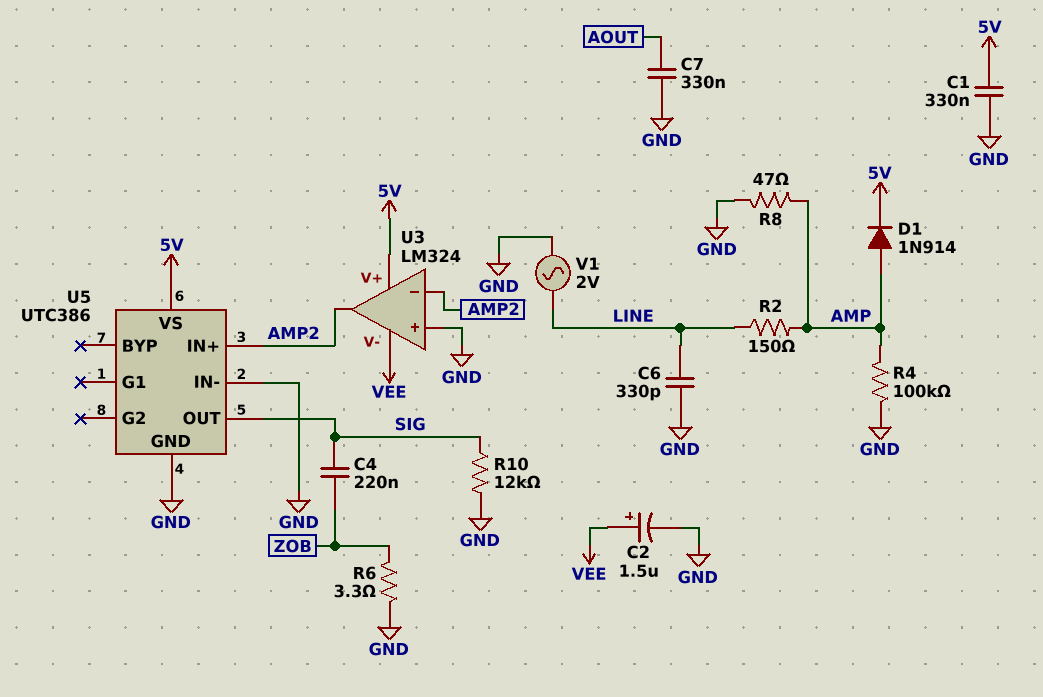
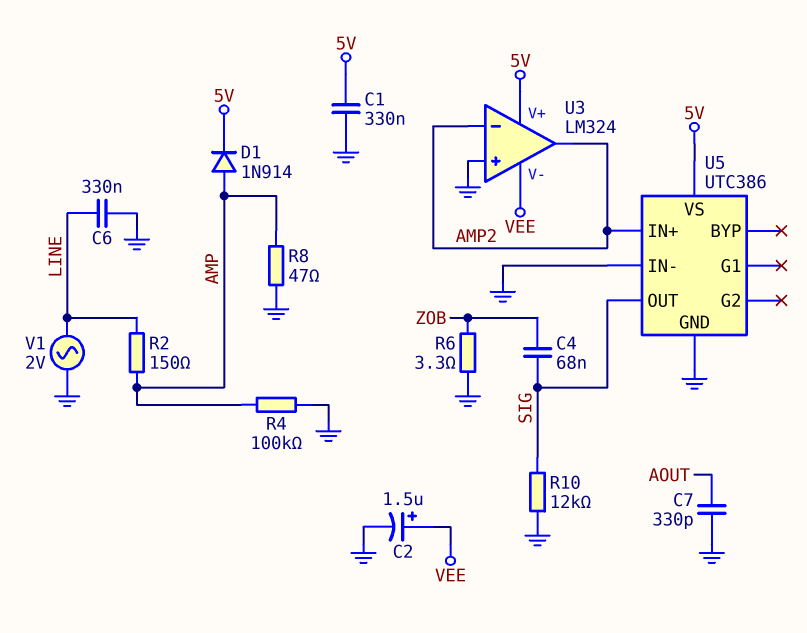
C4: 220nF (SIG, ZOB) -> 68nF (SIG, ZOB)
C6: 330pF (GND, LINE) -> 330nF (GND, LINE)
C7: 330nF (AOUT, GND) -> 330pF (AOUT, GND)

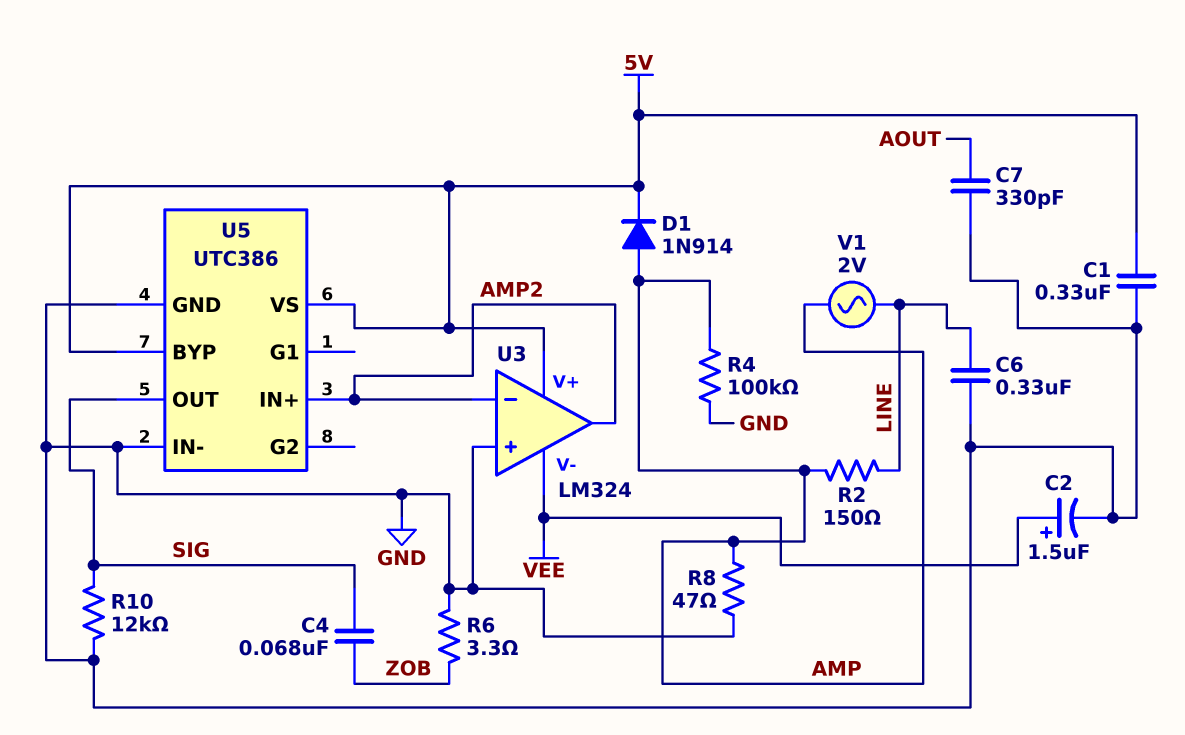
U5 pin BYP: none -> 5V
V1: AC 2V (GND, LINE) -> AC 2V (AMP, LINE)

